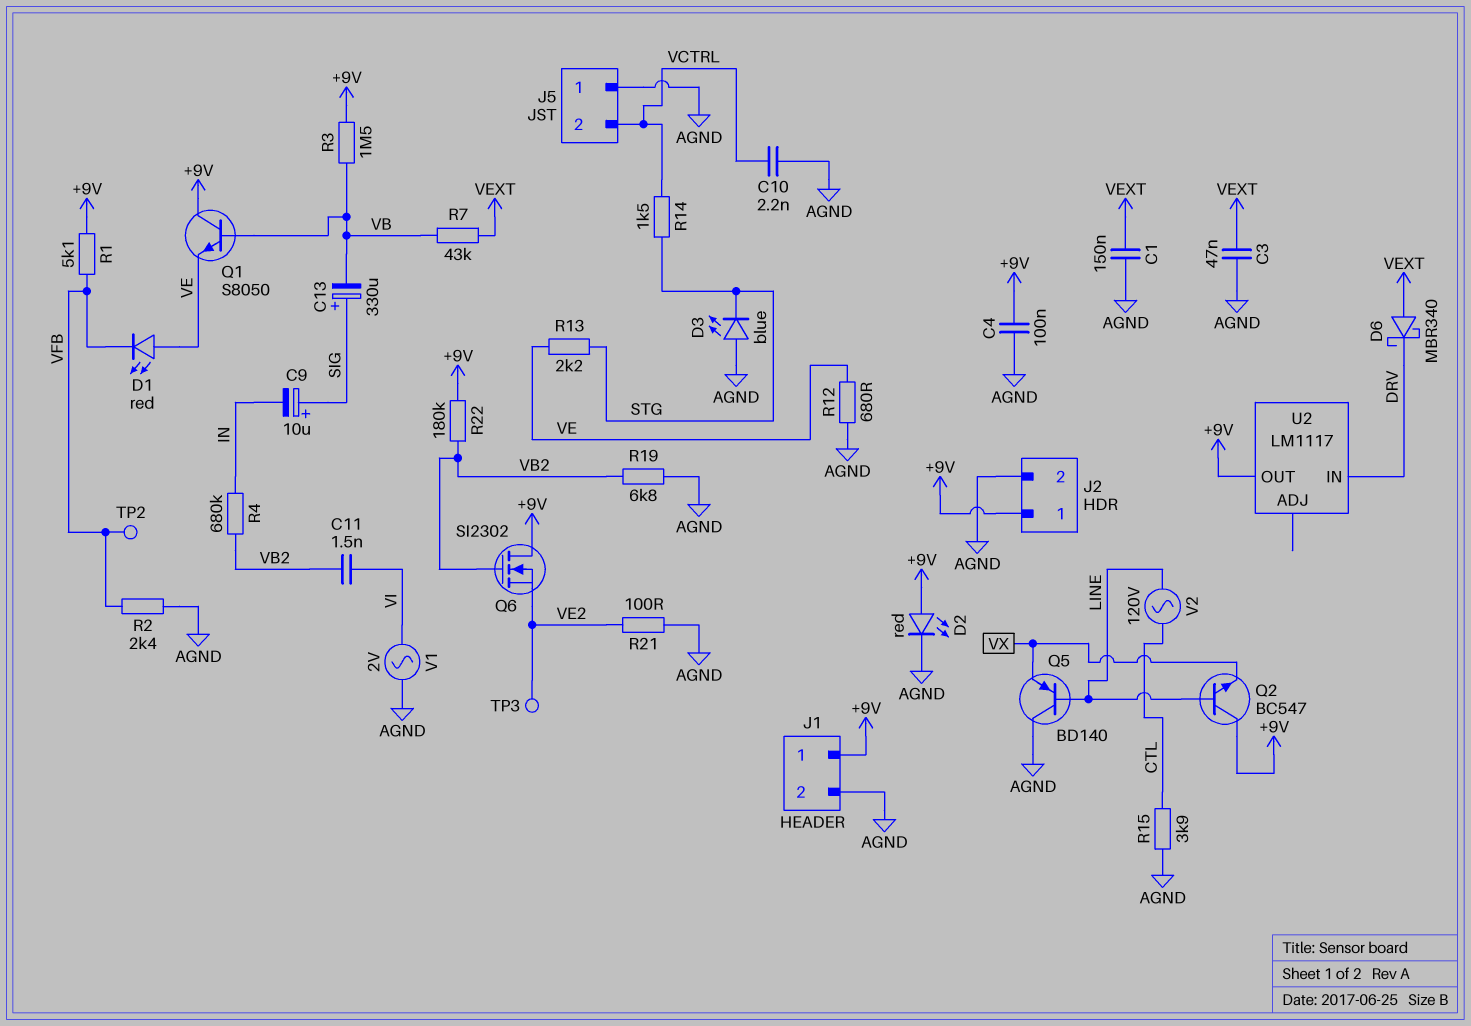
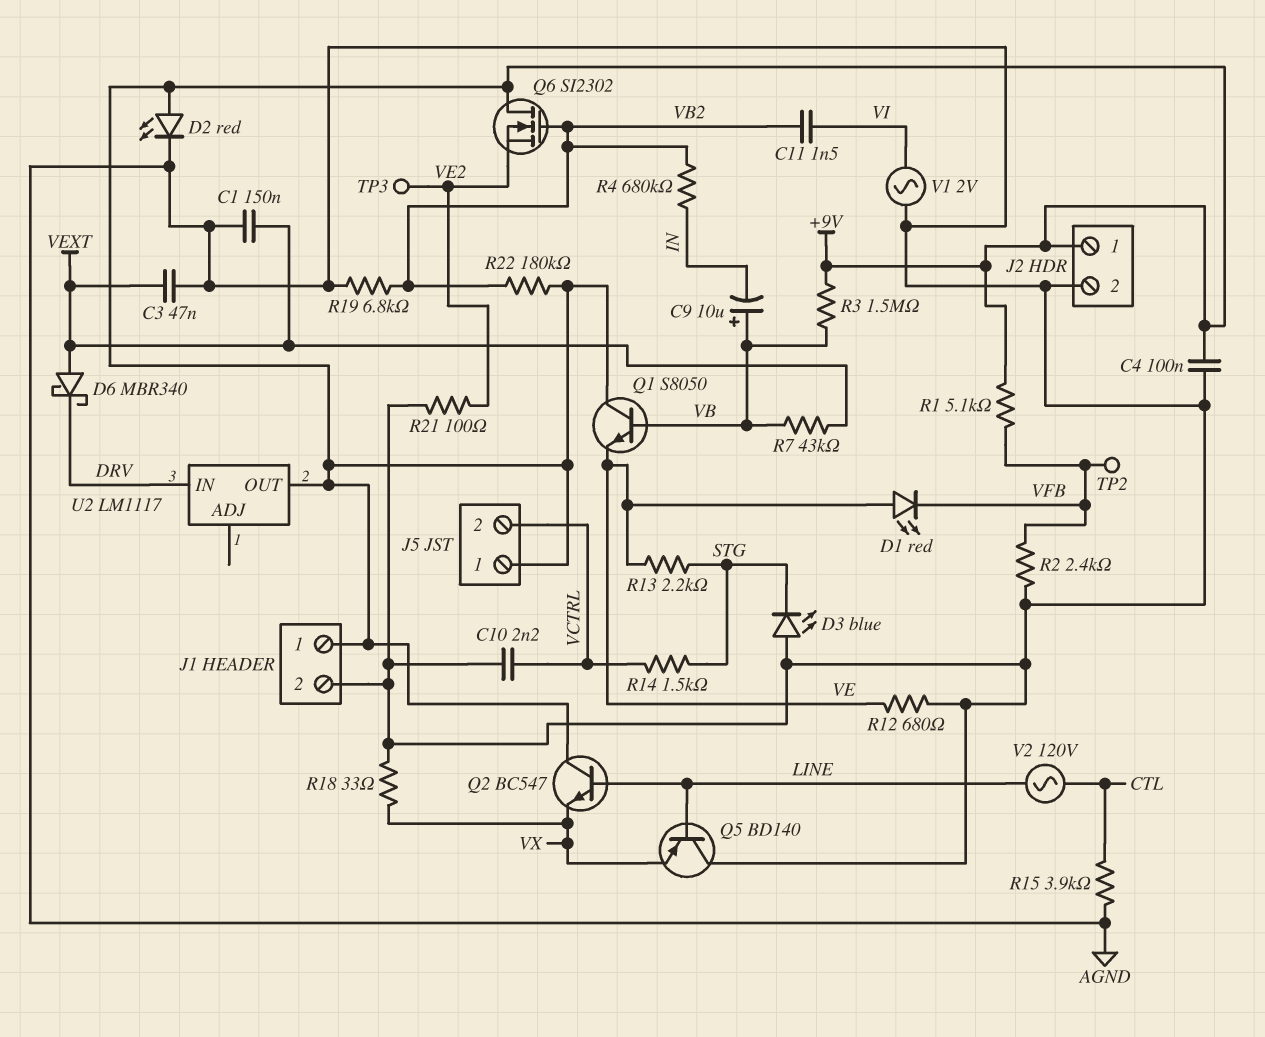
C9: 10uF (plus SIG, minus IN) -> 10uF (plus VB, minus IN)
C13: 330uF (plus SIG, minus VB) -> none
J5 pin 1: AGND -> +9V
R18: none -> 33 (AGND, VX)

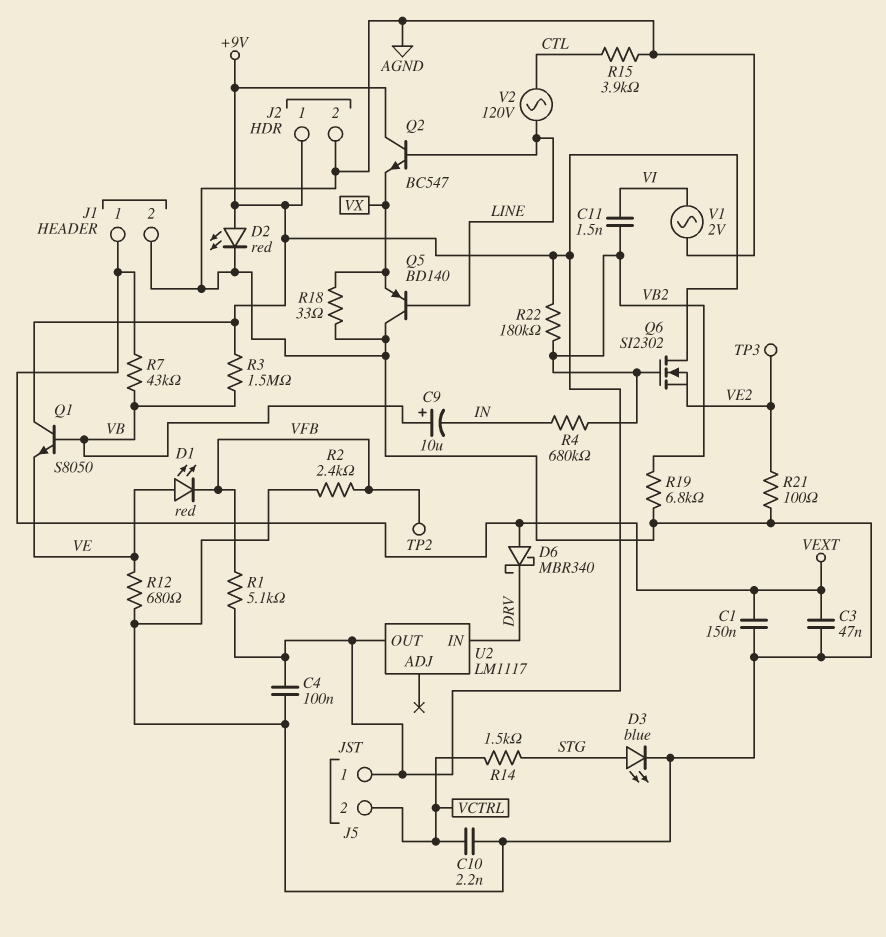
D3: LED blue (A AGND, K STG) -> LED blue (A STG, K AGND)
J1 pin 1: +9V -> VEXT
R13: 2.2k (STG, VE) -> none

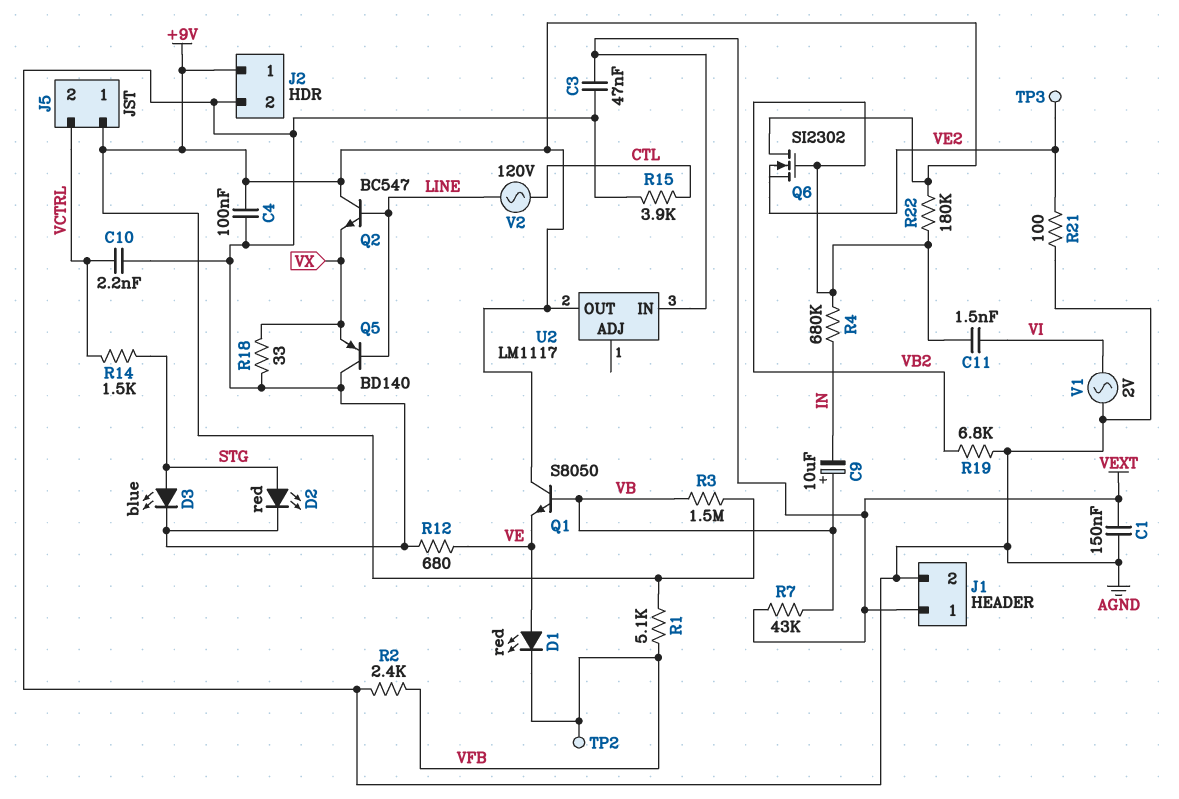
D2: LED red (A +9V, K AGND) -> LED red (A STG, K AGND)
D6: schottky MBR340 (A VEXT, K DRV) -> none
U2 pin IN: DRV -> VEXT

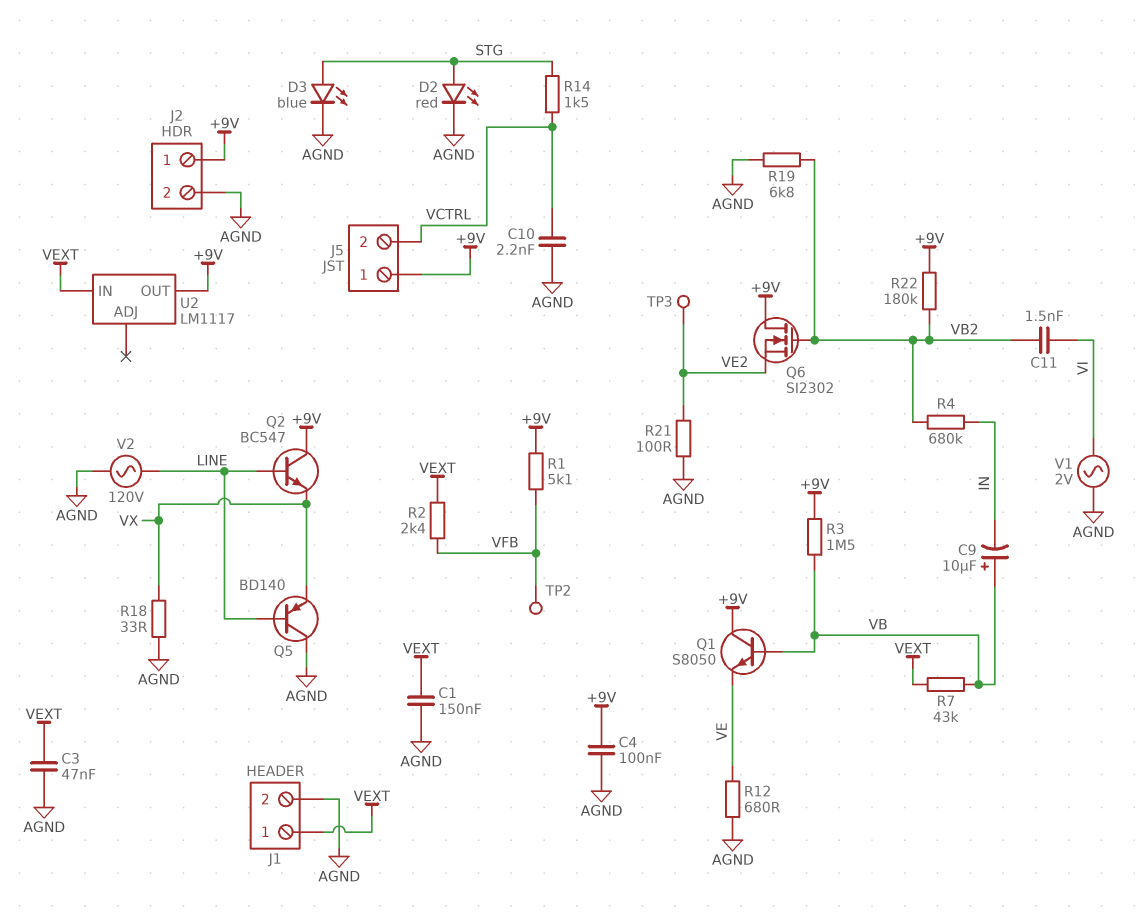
D1: LED red (A VE, K VFB) -> none
R2: 2.4k (AGND, VFB) -> 2.4k (VEXT, VFB)
R15: 3.9k (AGND, CTL) -> none
V2: AC 120V (CTL, LINE) -> AC 120V (AGND, LINE)

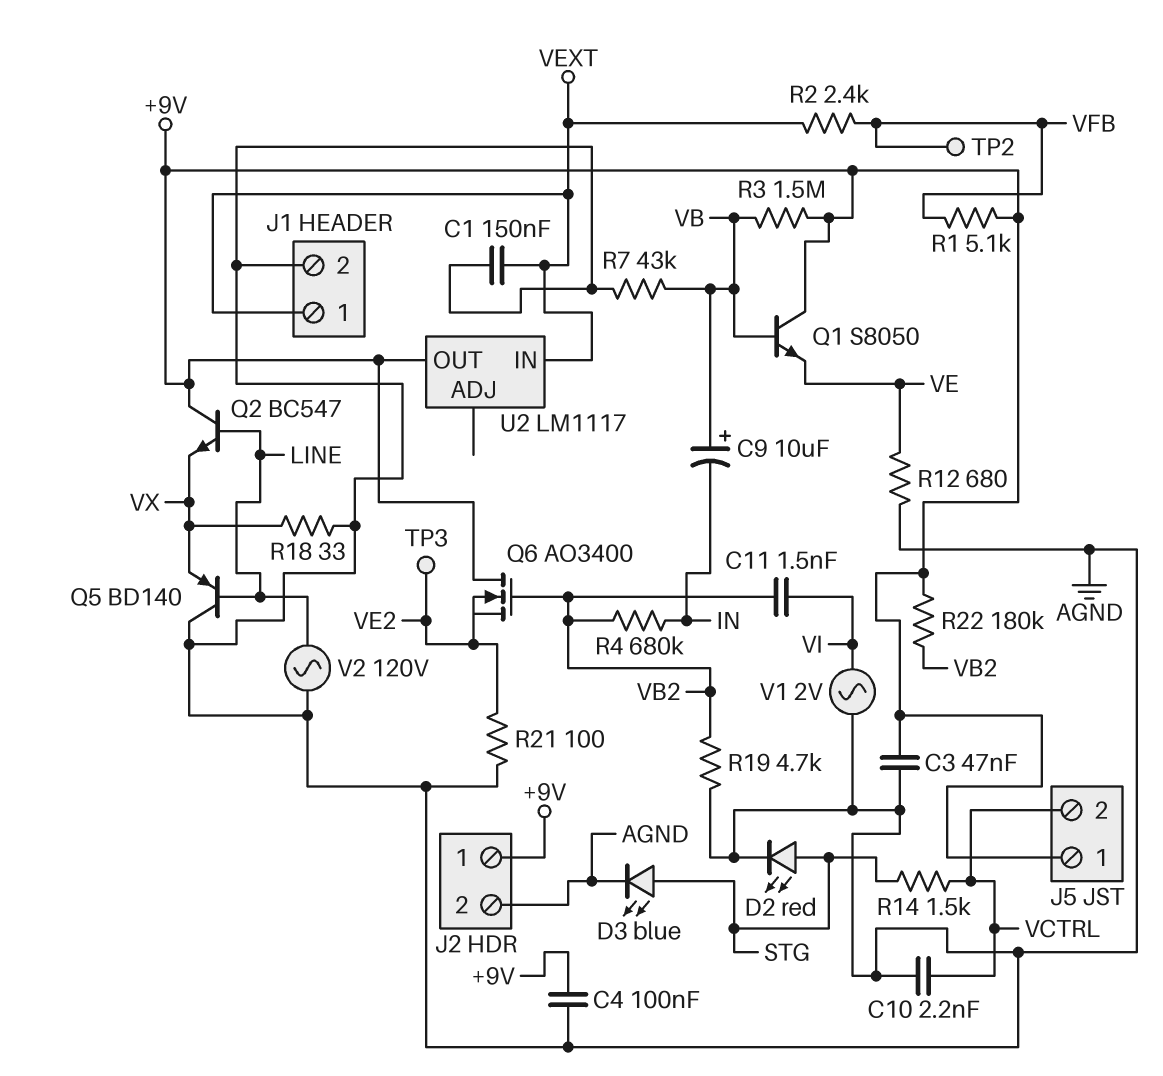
C3: 47nF (AGND, VEXT) -> 47nF (+9V, AGND)
Q6: NMOS SI2302 (G VB2, D +9V, S VE2) -> NMOS AO3400 (G VB2, D +9V, S VE2)
R7: 43k (VB, VEXT) -> 43k (AGND, VB)
R19: 6.8k (AGND, VB2) -> 4.7k (AGND, VB2)

